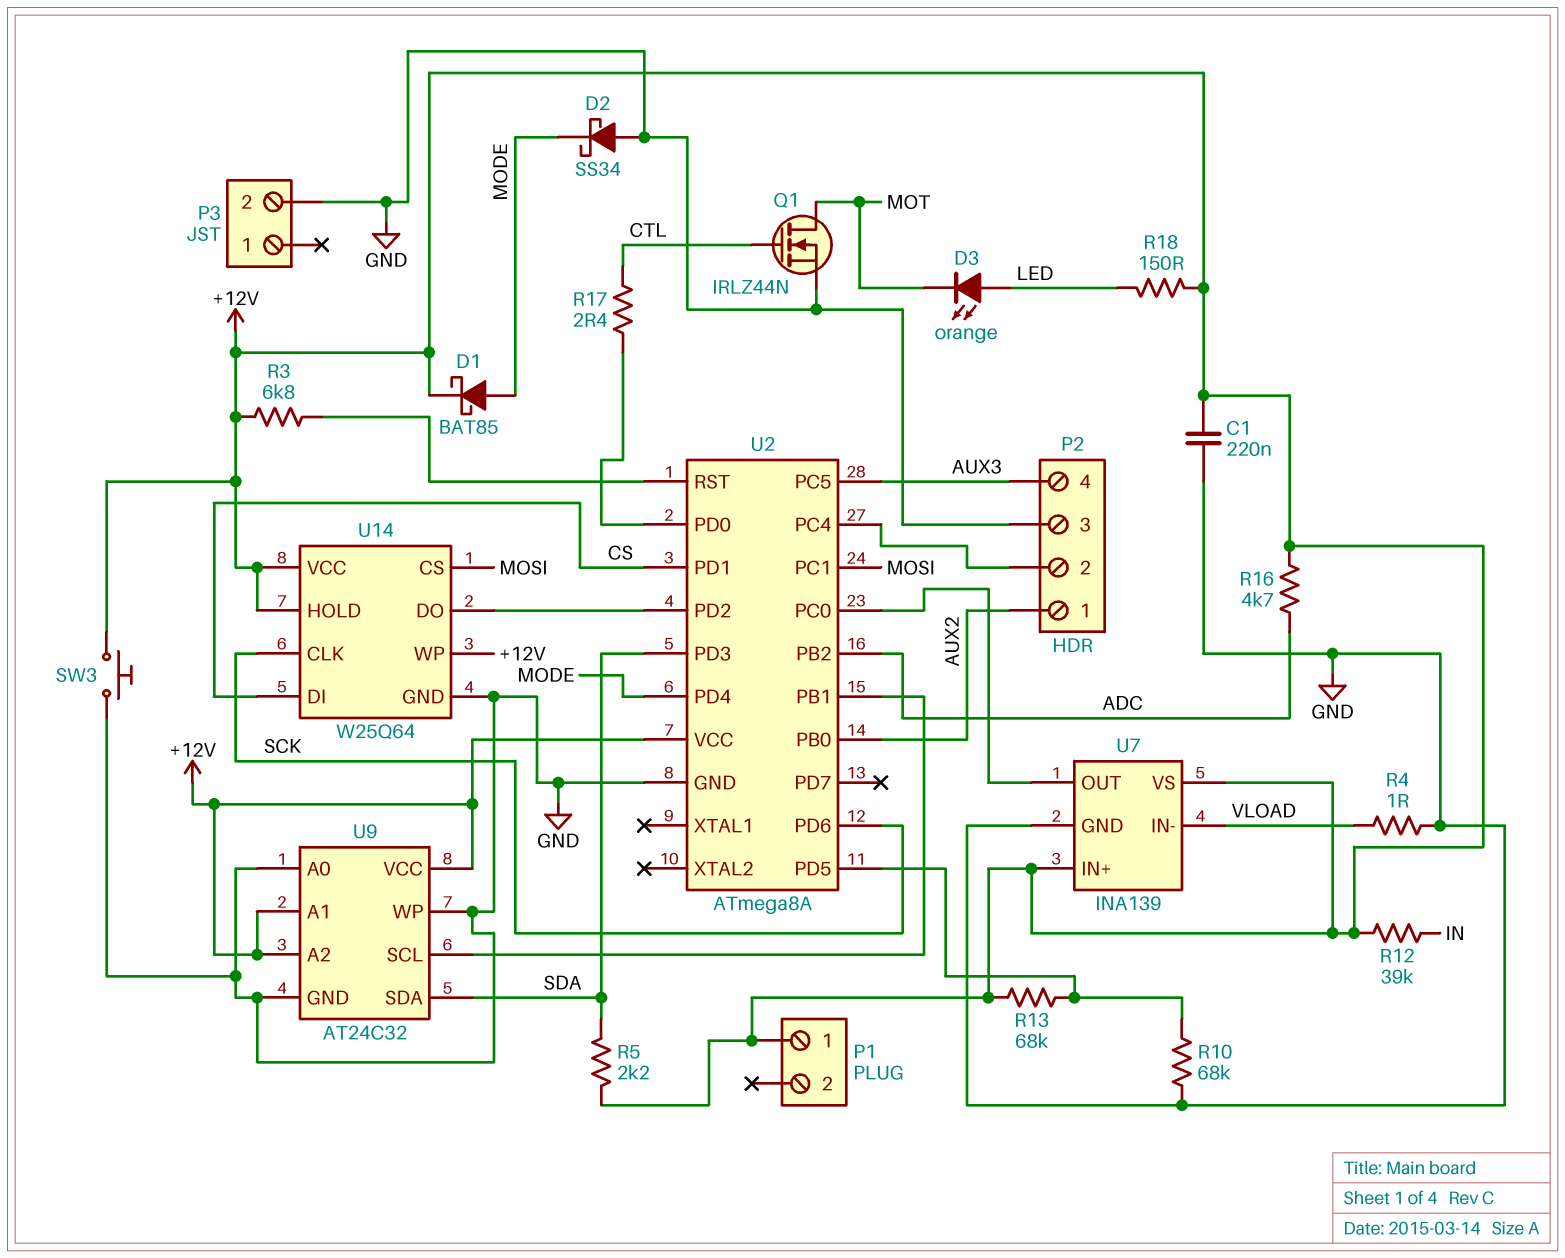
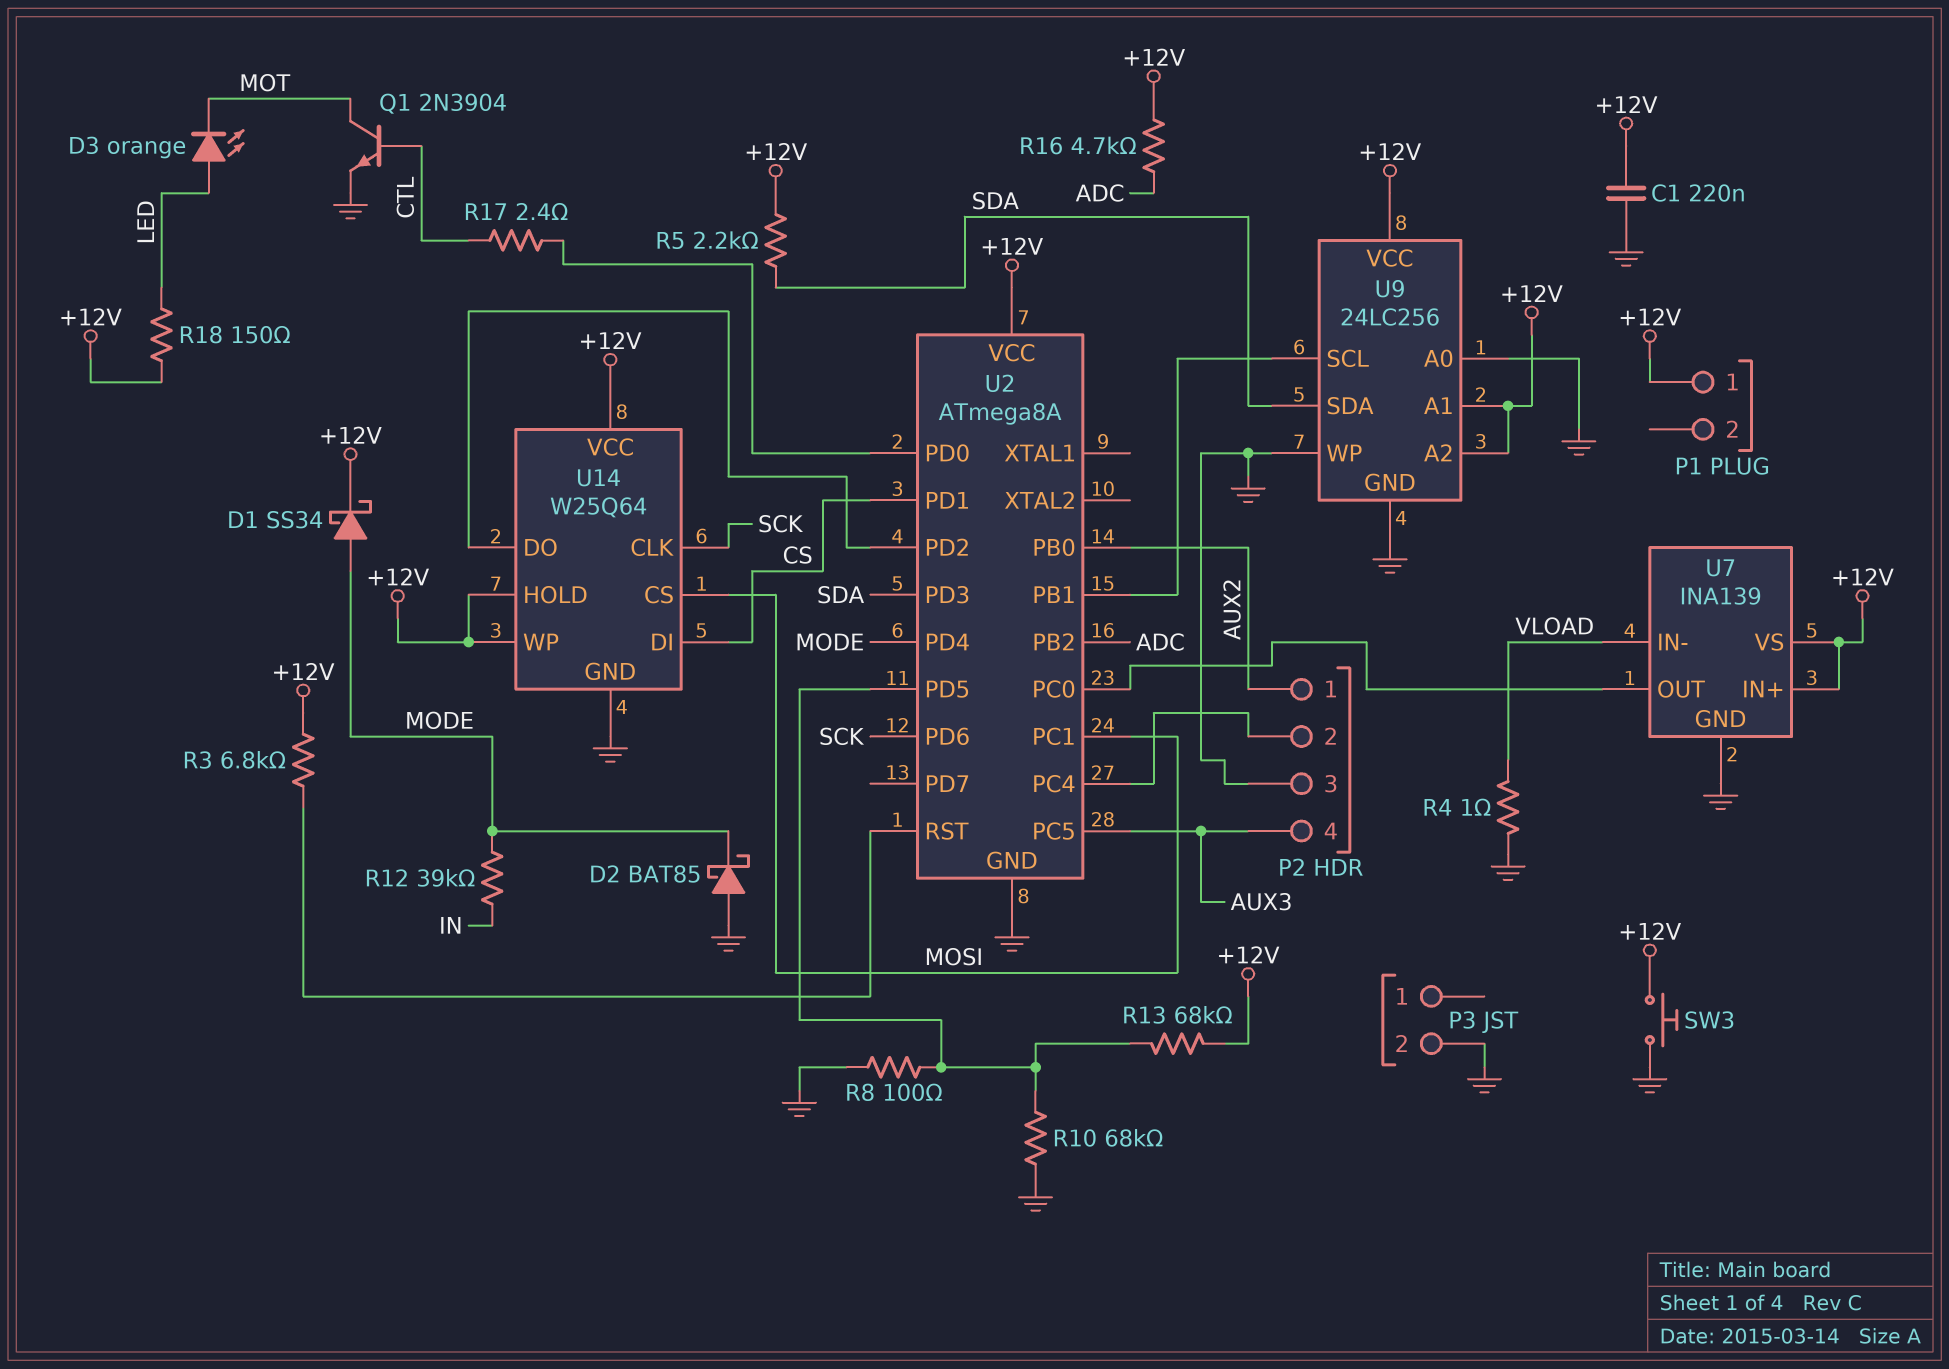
D1: schottky BAT85 (A MODE, K +12V) -> schottky SS34 (A MODE, K +12V)
D2: schottky SS34 (A GND, K MODE) -> schottky BAT85 (A GND, K MODE)
Q1: NMOS IRLZ44N (G CTL, D MOT, S GND) -> NPN 2N3904 (B CTL, C MOT, E GND)
R8: none -> 100 (GND, U2/PD5)
R12: 39k (+12V, IN) -> 39k (IN, MODE)
U9: AT24C32 -> 24LC256

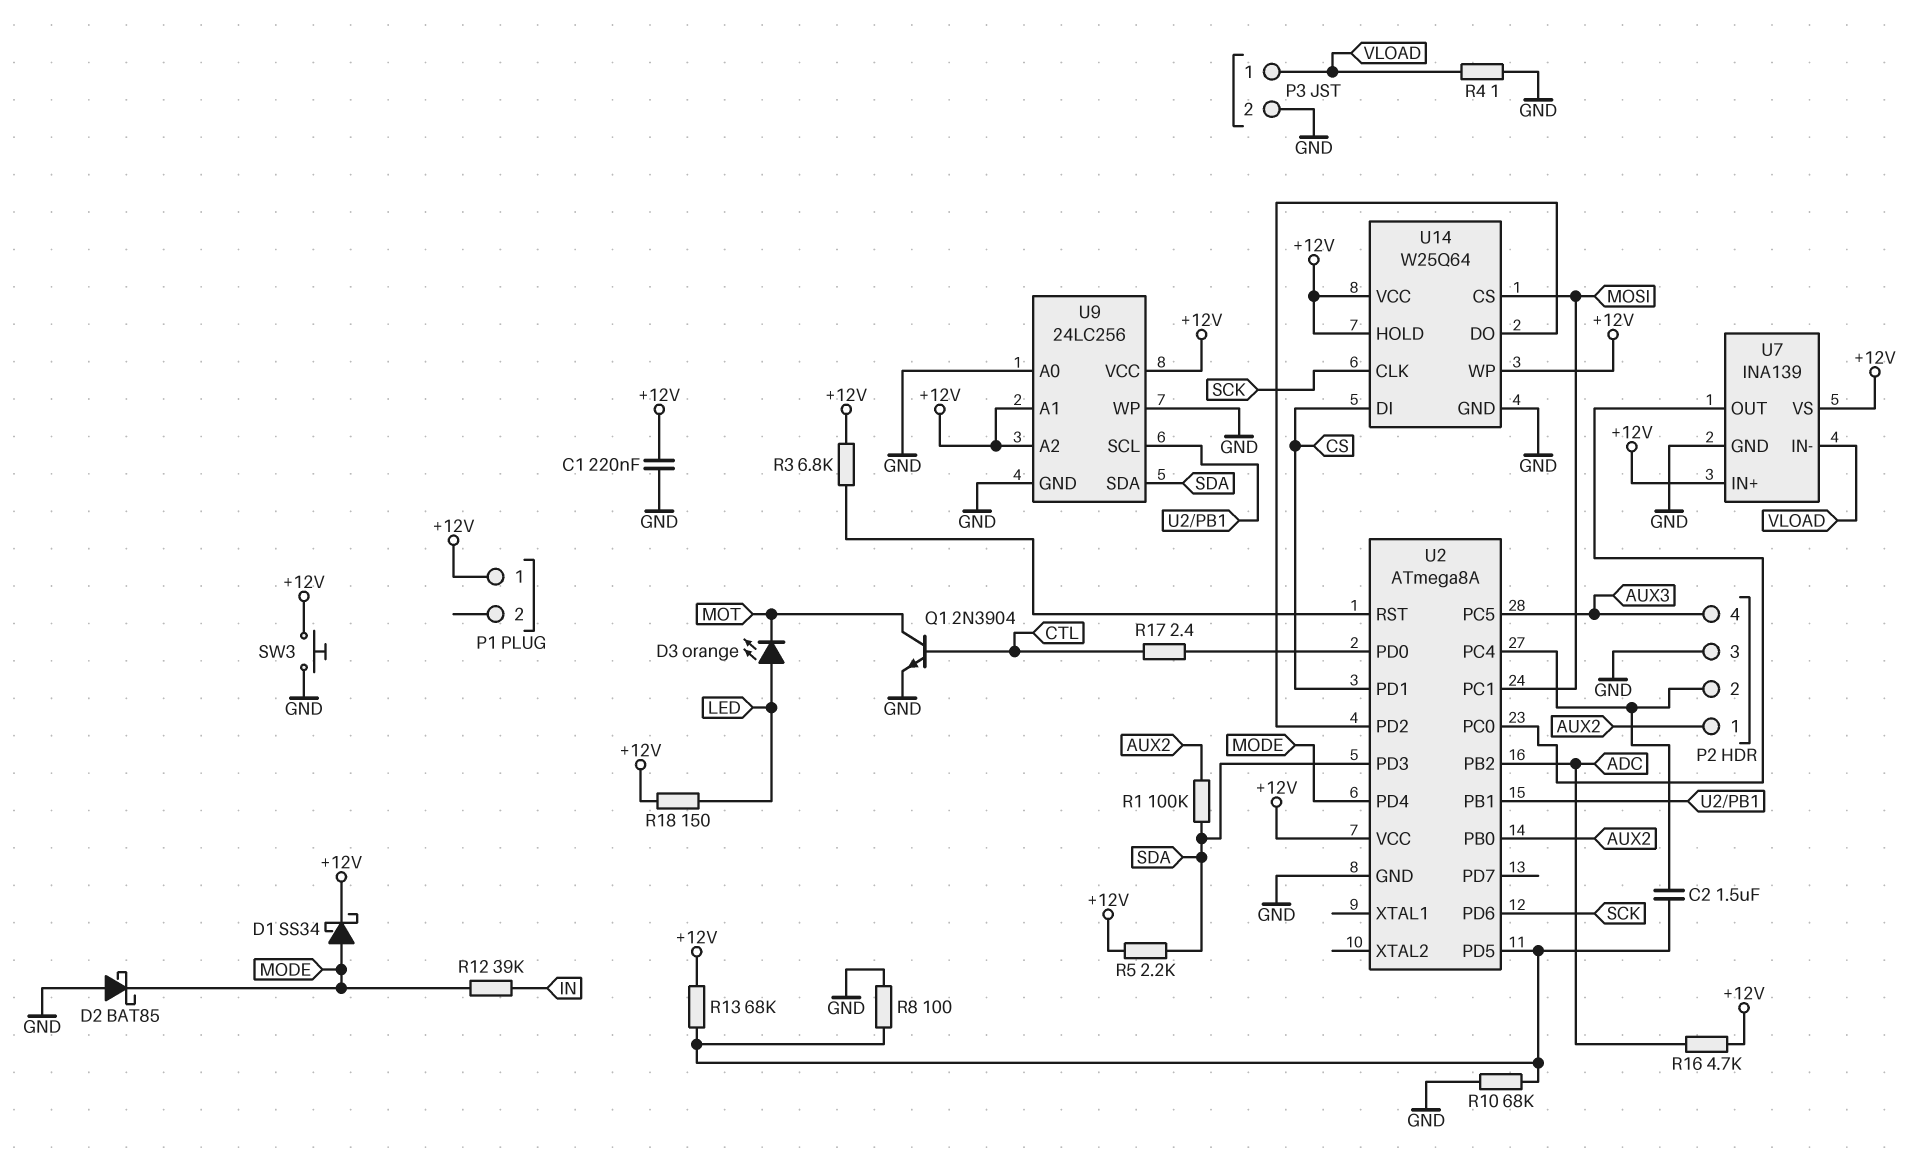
C2: none -> 1.5uF (P2/2, U2/PD5)
P3 pin 1: none -> VLOAD
R1: none -> 100k (AUX2, SDA)

